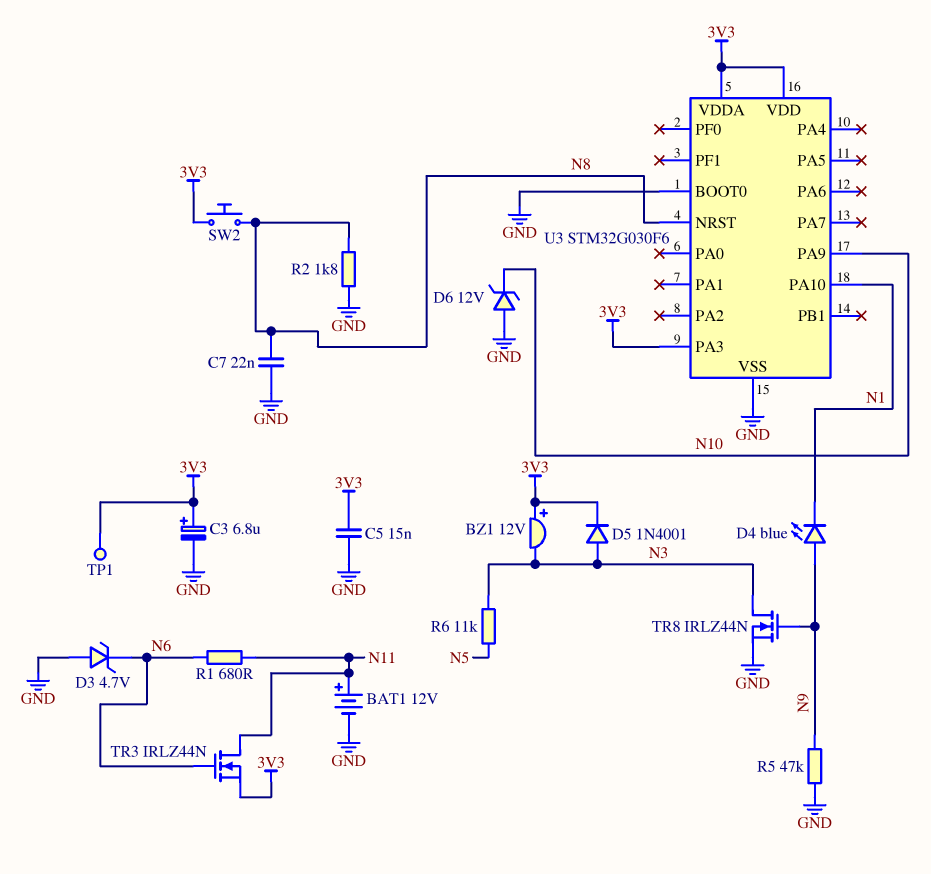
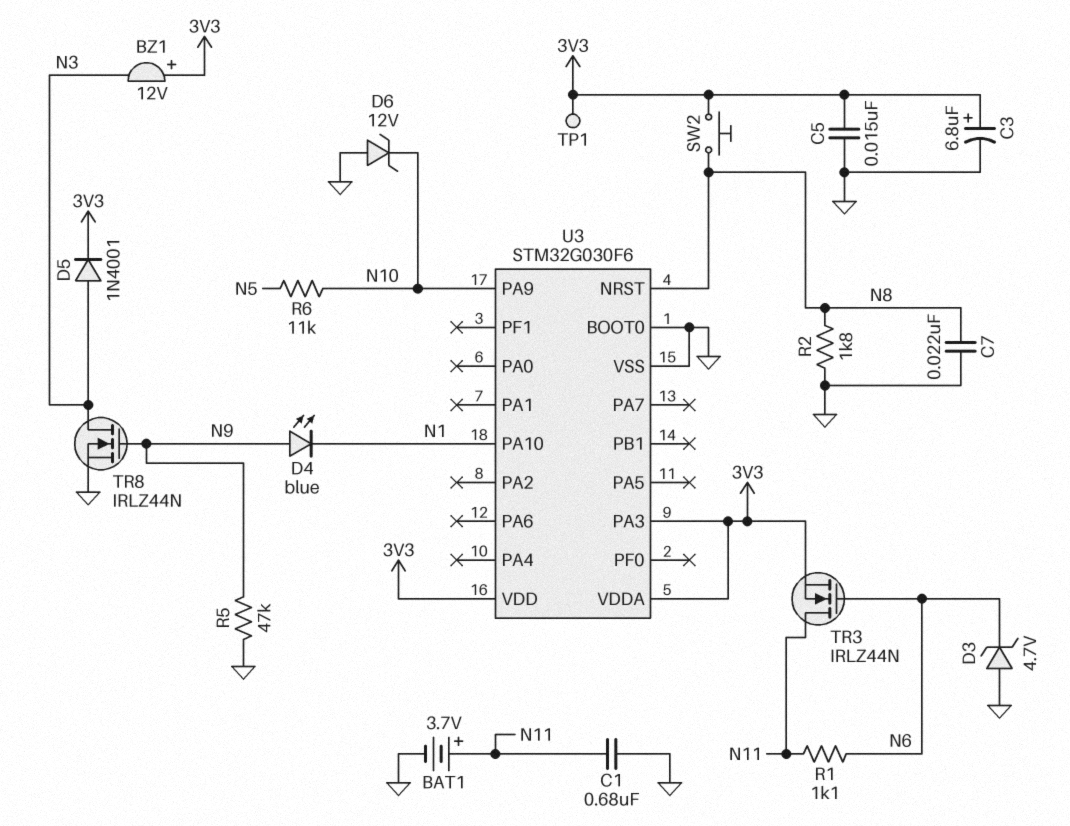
BAT1: 12V (plus N11, minus GND) -> 3.7V (plus N11, minus GND)
C1: none -> 680nF (GND, N11)
R1: 680 (N6, N11) -> 1.1k (N6, N11)
R6: 11k (N3, N5) -> 11k (N5, N10)

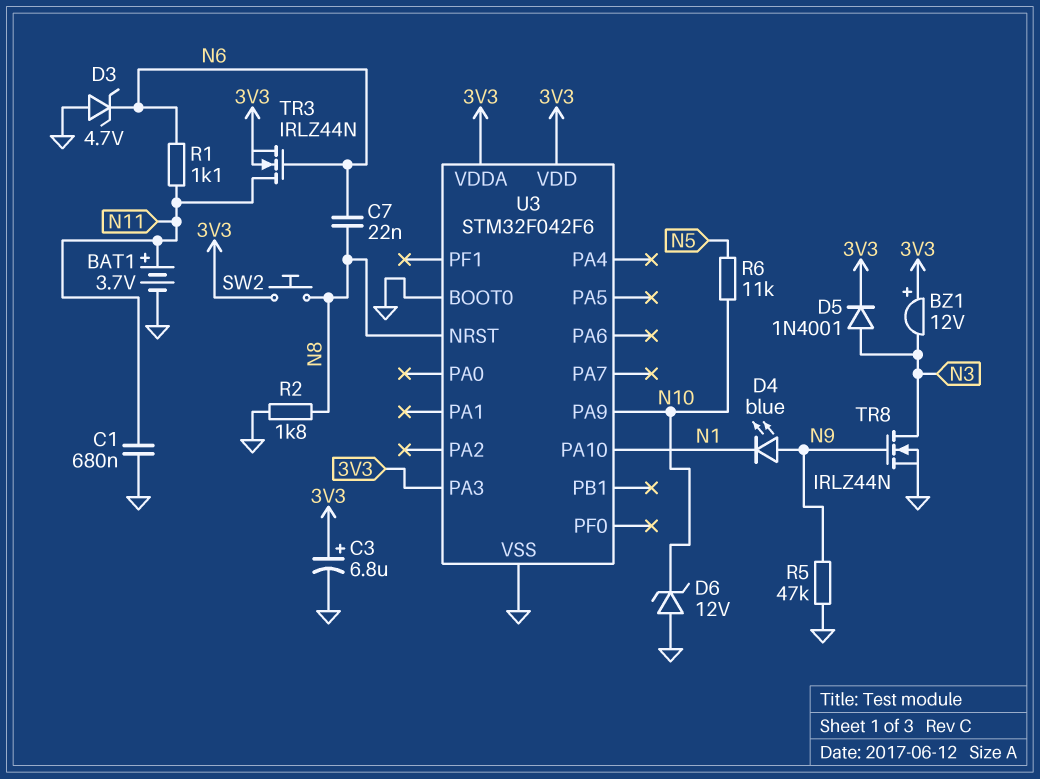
C5: 15nF (3V3, GND) -> none
C7: 22nF (GND, N8) -> 22nF (N6, N8)
TP1: test point (3V3) -> none
U3: STM32G030F6 -> STM32F042F6

